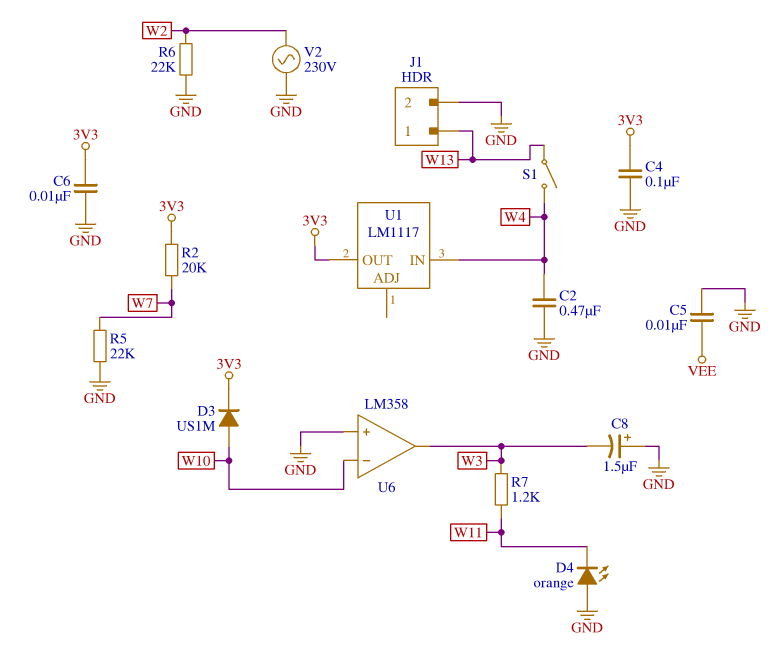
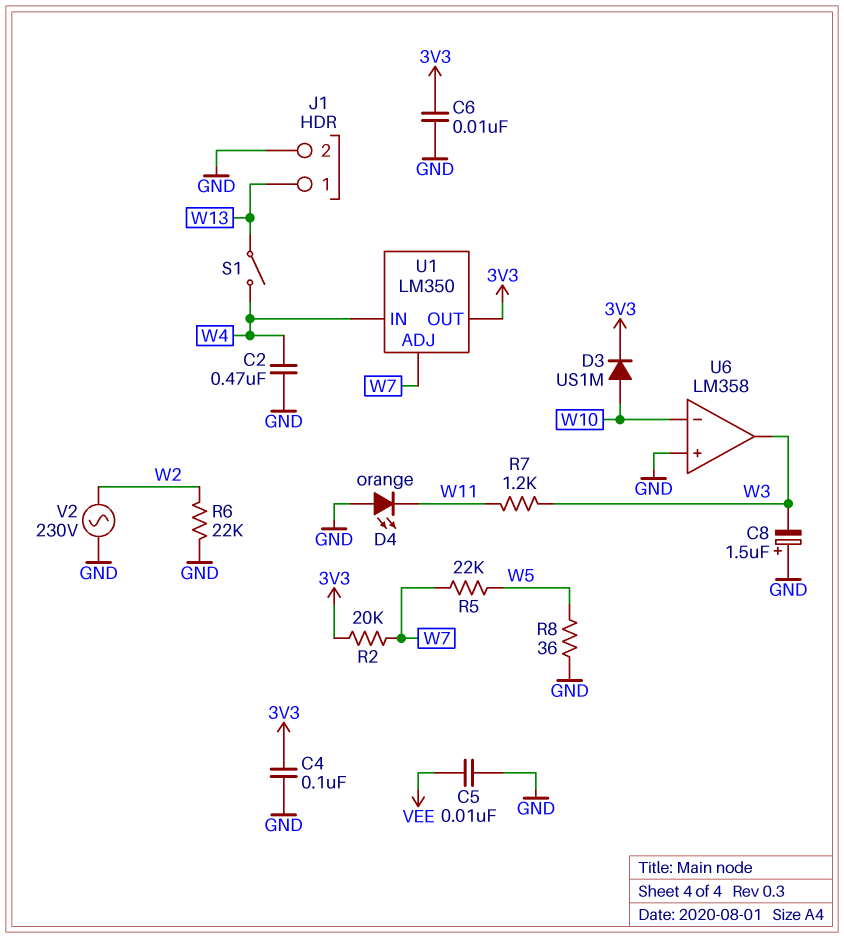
R5: 22k (GND, W7) -> 22k (W5, W7)
R8: none -> 36 (GND, W5)
U1: LM1117 -> LM350
U1 pin ADJ: none -> W7

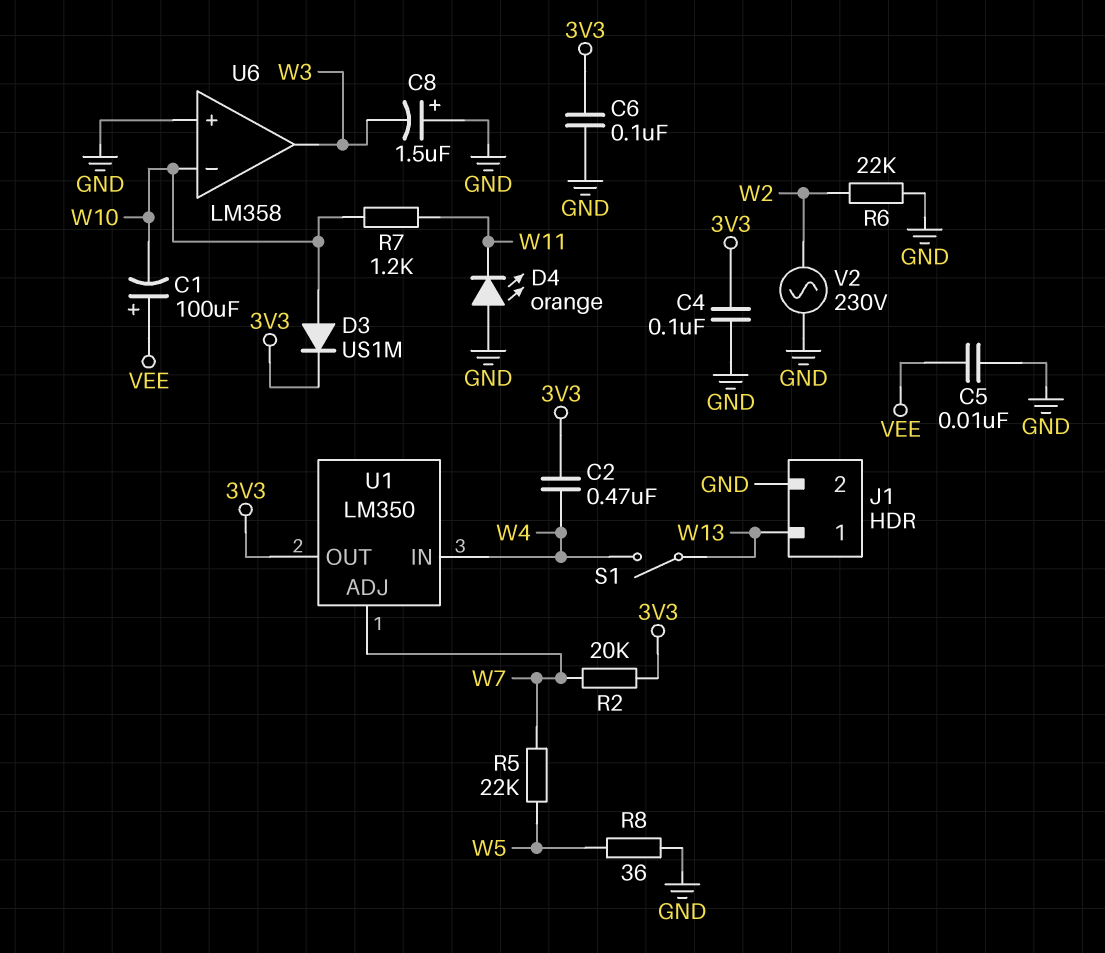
C1: none -> 100uF (plus VEE, minus W10)
C2: 470nF (GND, W4) -> 470nF (3V3, W4)
C6: 10nF (3V3, GND) -> 100nF (3V3, GND)
R7: 1.2k (W3, W11) -> 1.2k (W10, W11)

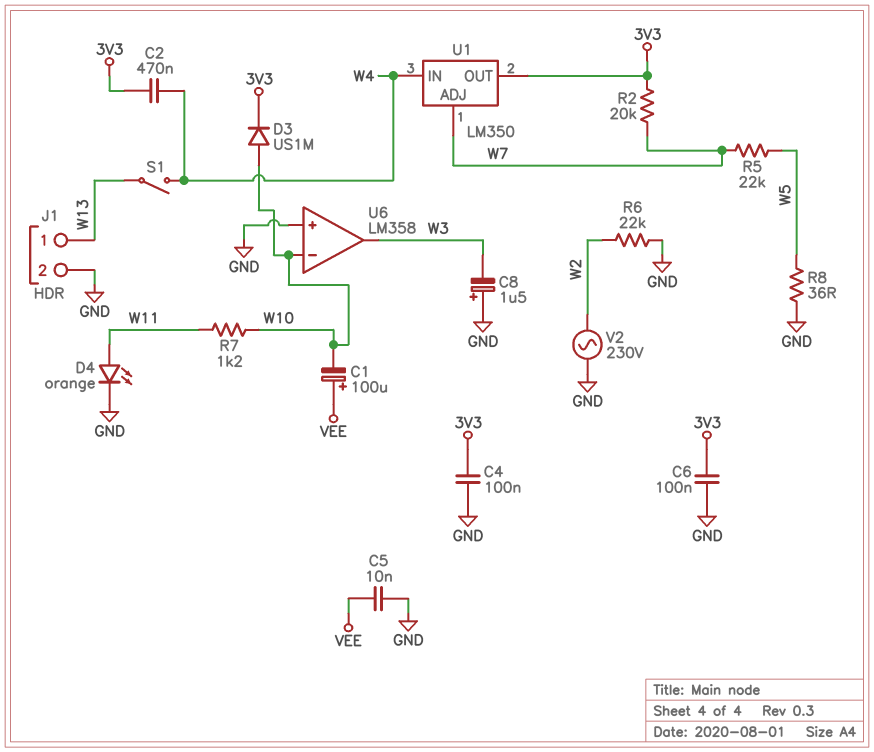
D4: LED orange (A GND, K W11) -> LED orange (A W11, K GND)

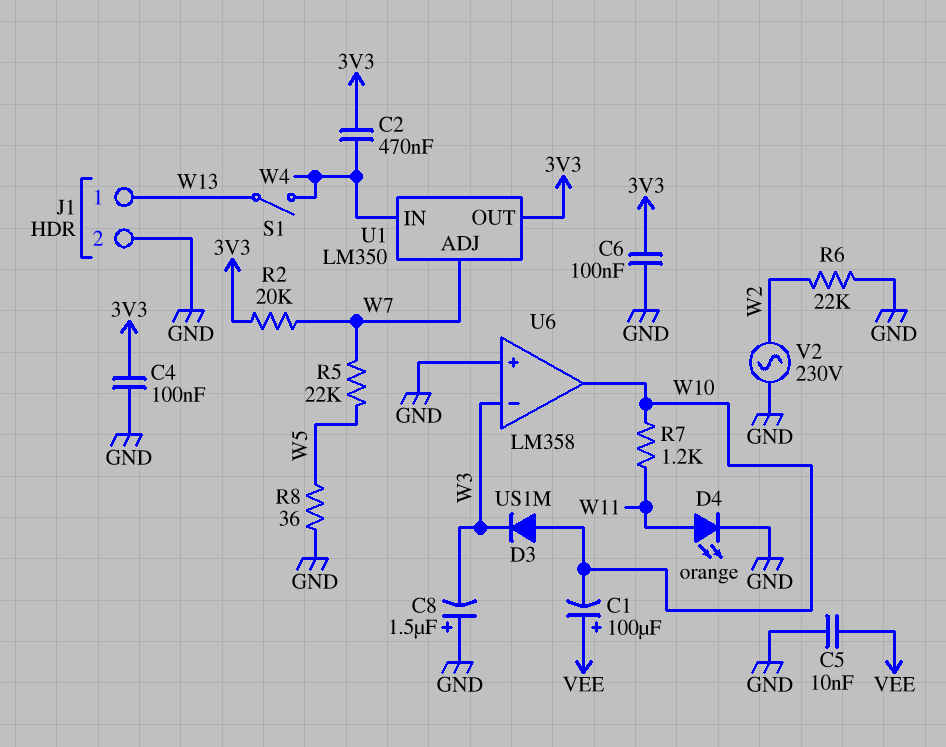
D3: diode US1M (A W10, K 3V3) -> diode US1M (A W10, K W3)
U6 pin in-: W10 -> W3
U6 pin out: W3 -> W10

